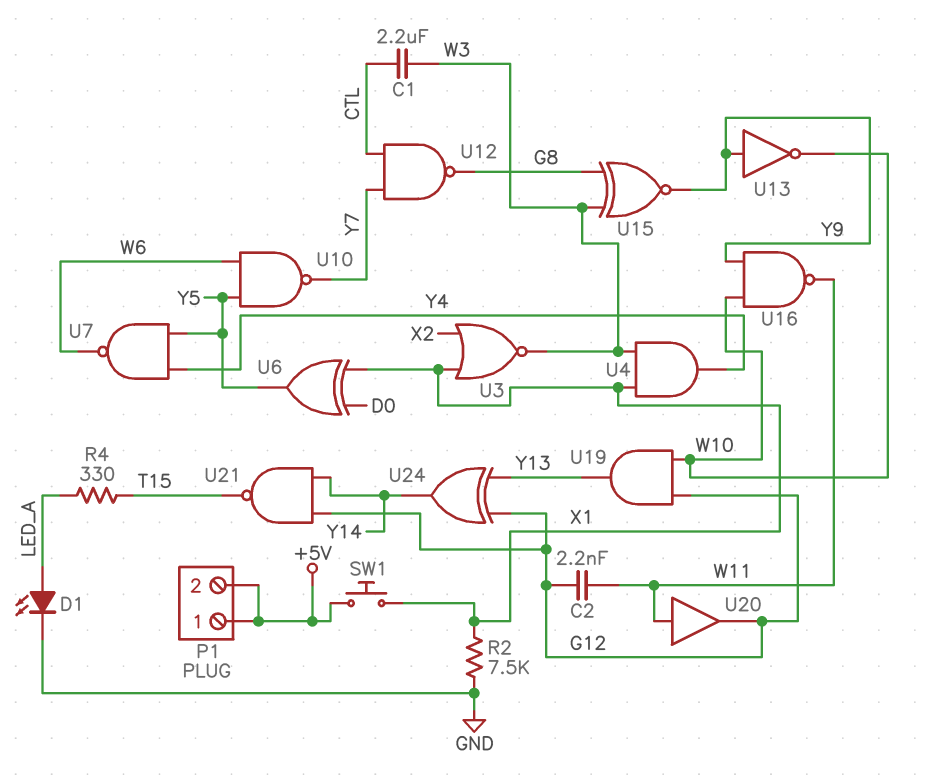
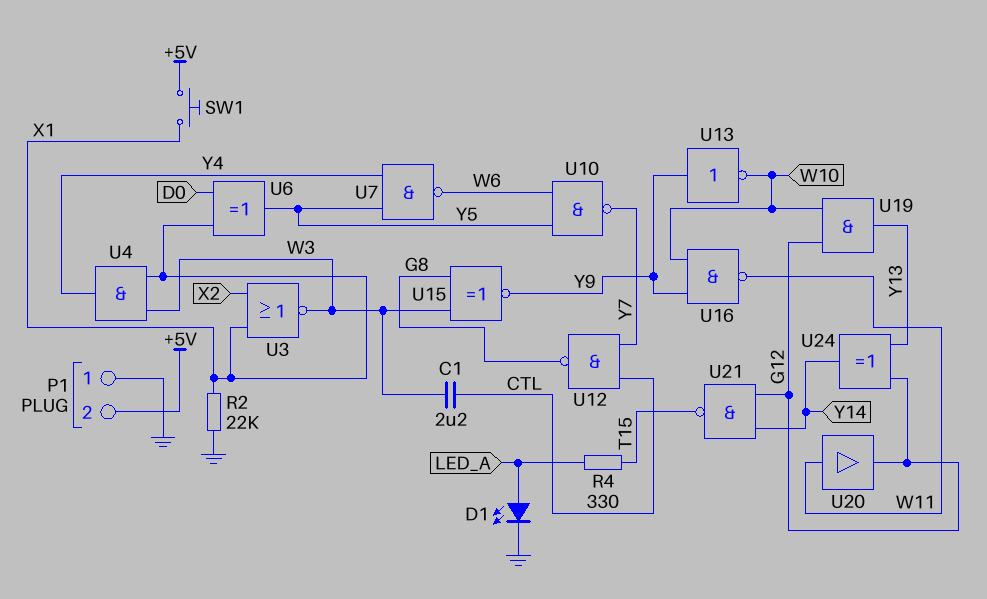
C2: 2.2nF (G12, W11) -> none
P1 pin 1: +5V -> GND
R2: 7.5k (GND, X1) -> 22k (GND, X1)

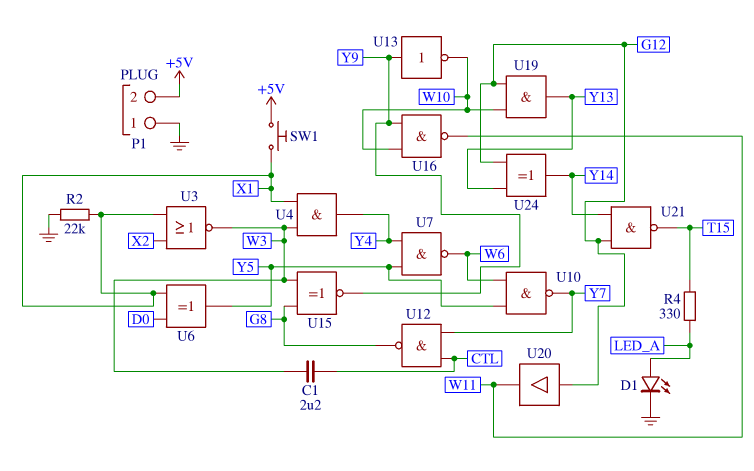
U20: buffer (in W11, out G12) -> buffer (in G12, out W11)

